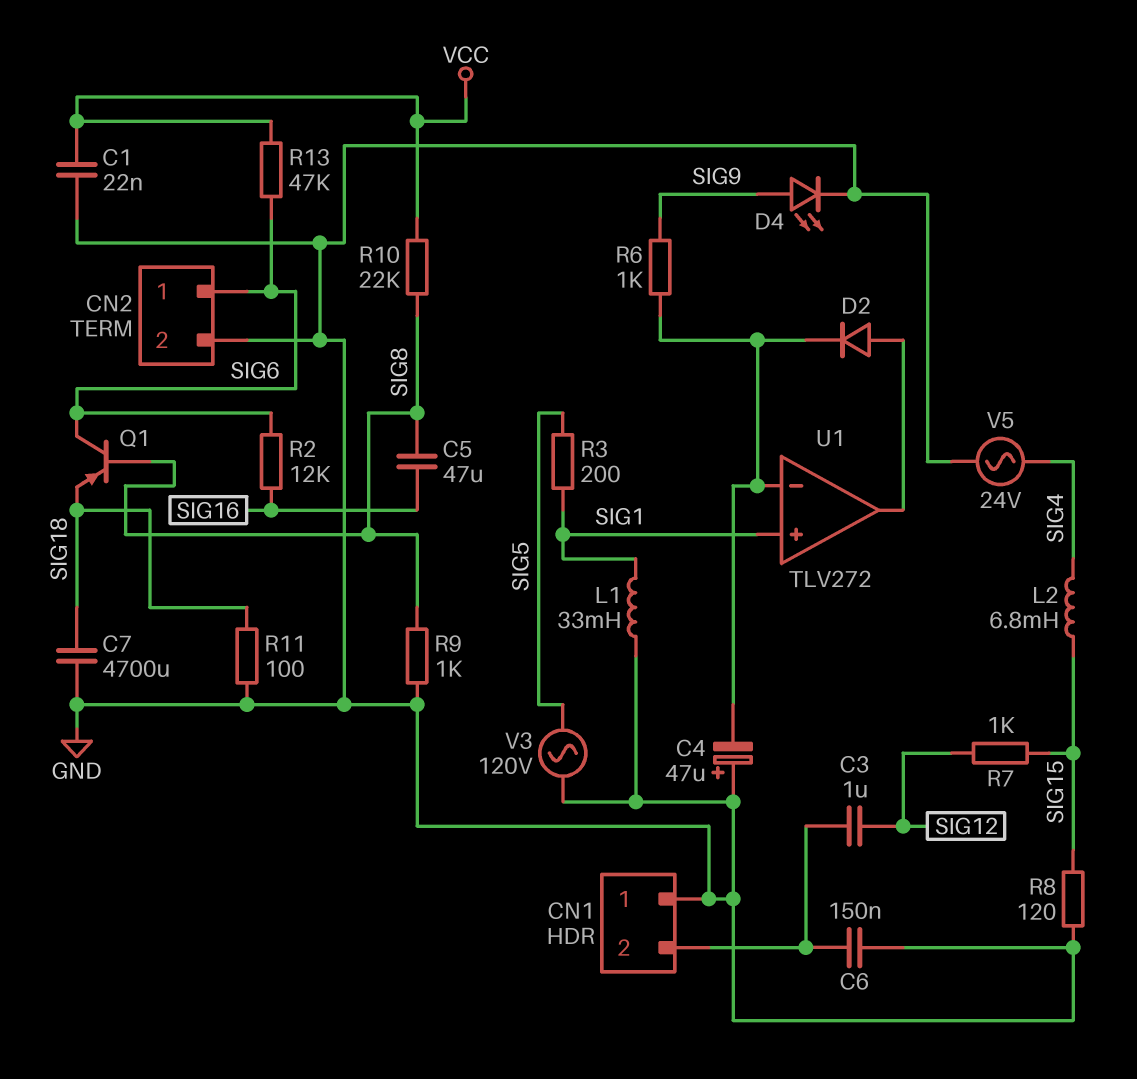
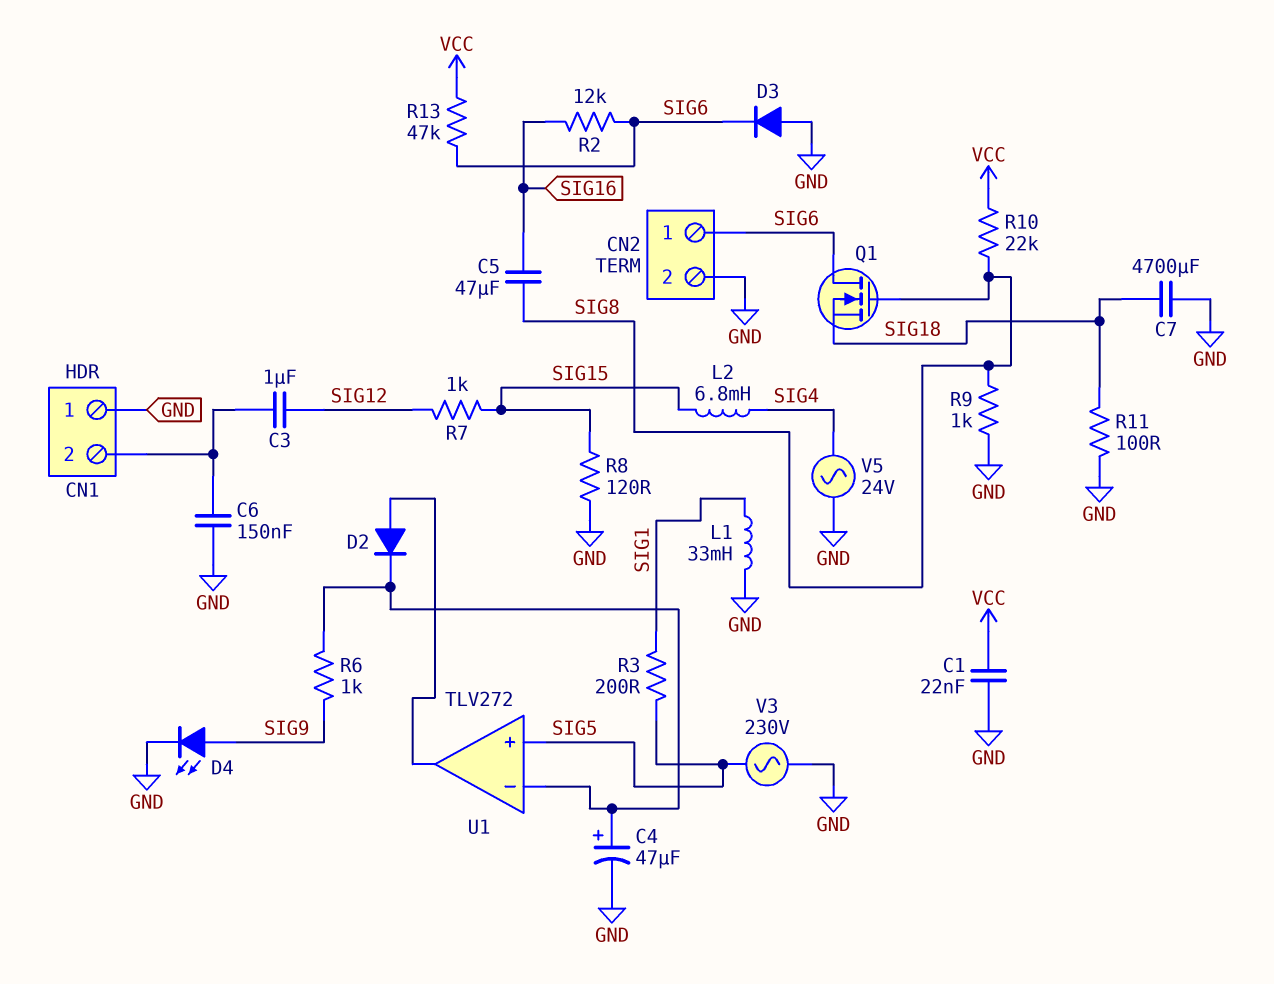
C4: 47uF (plus GND, minus U1/in-) -> 47uF (plus U1/in-, minus GND)
D3: none -> diode (A GND, K SIG6)
Q1: PNP (B SIG8, C SIG6, E SIG18) -> NMOS (G SIG8, D SIG6, S SIG18)
U1 pin in+: SIG1 -> SIG5
V3: AC 120V (GND, SIG5) -> AC 230V (GND, SIG5)

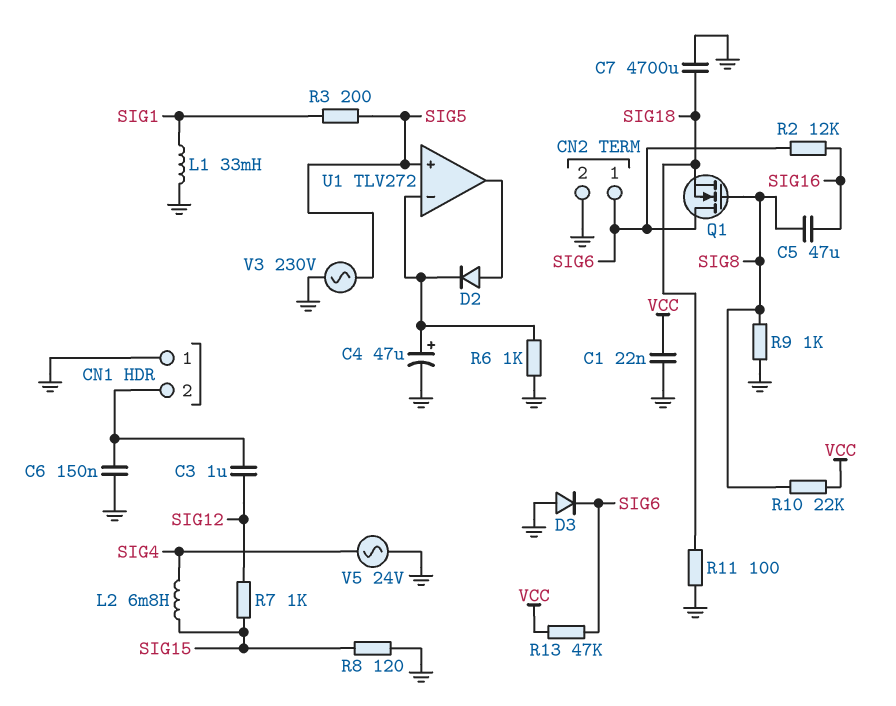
D4: LED (A SIG9, K GND) -> none
R6: 1k (SIG9, U1/in-) -> 1k (GND, U1/in-)

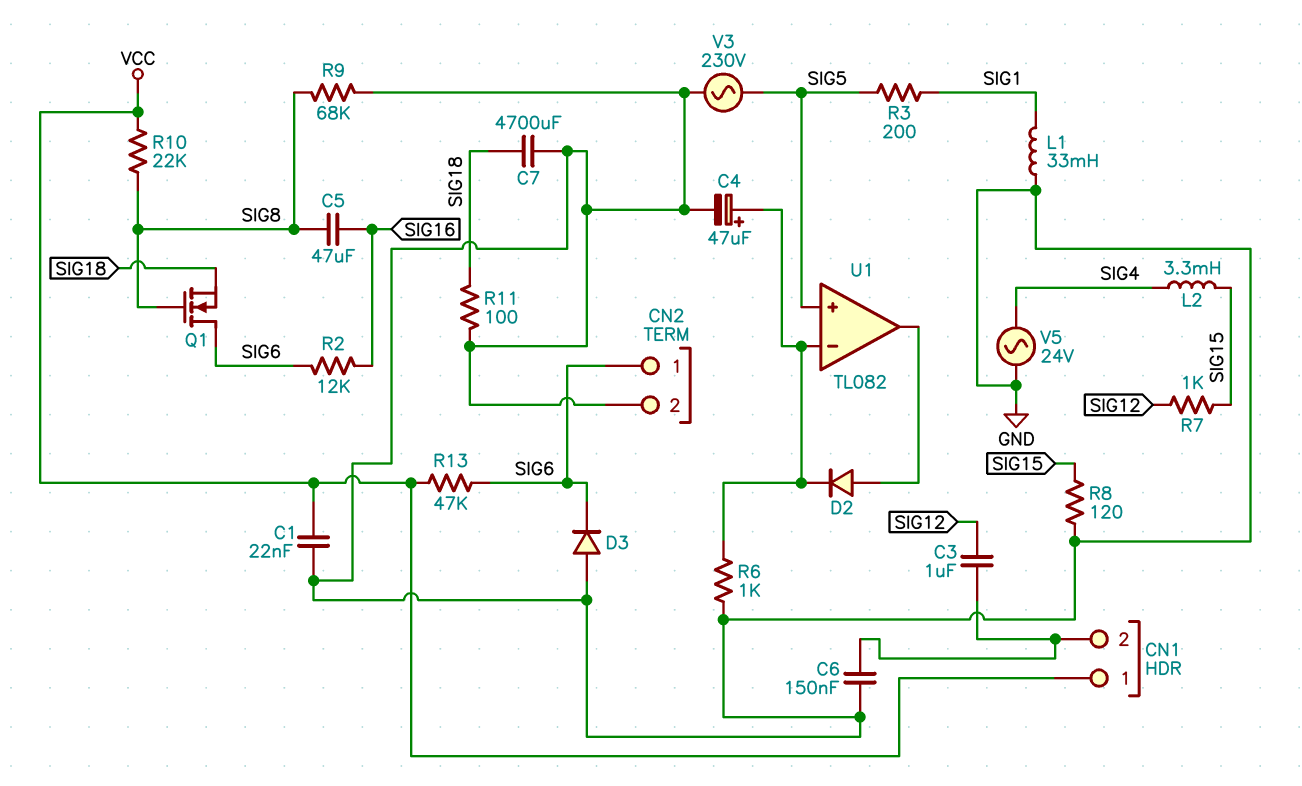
CN1 pin 1: GND -> VCC
L2: 6.8mH (SIG4, SIG15) -> 3.3mH (SIG4, SIG15)
R9: 1k (GND, SIG8) -> 68k (GND, SIG8)
U1: TLV272 -> TL082

